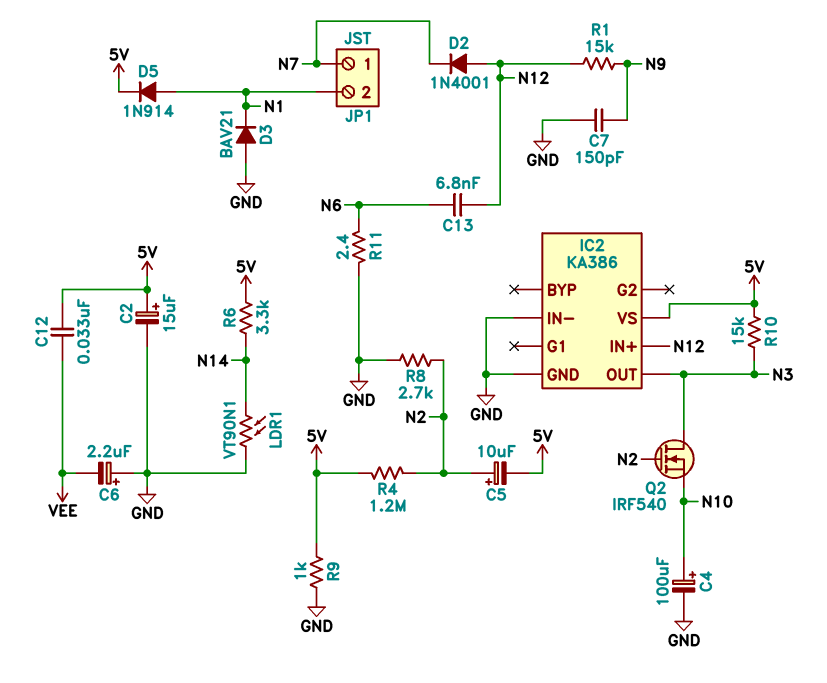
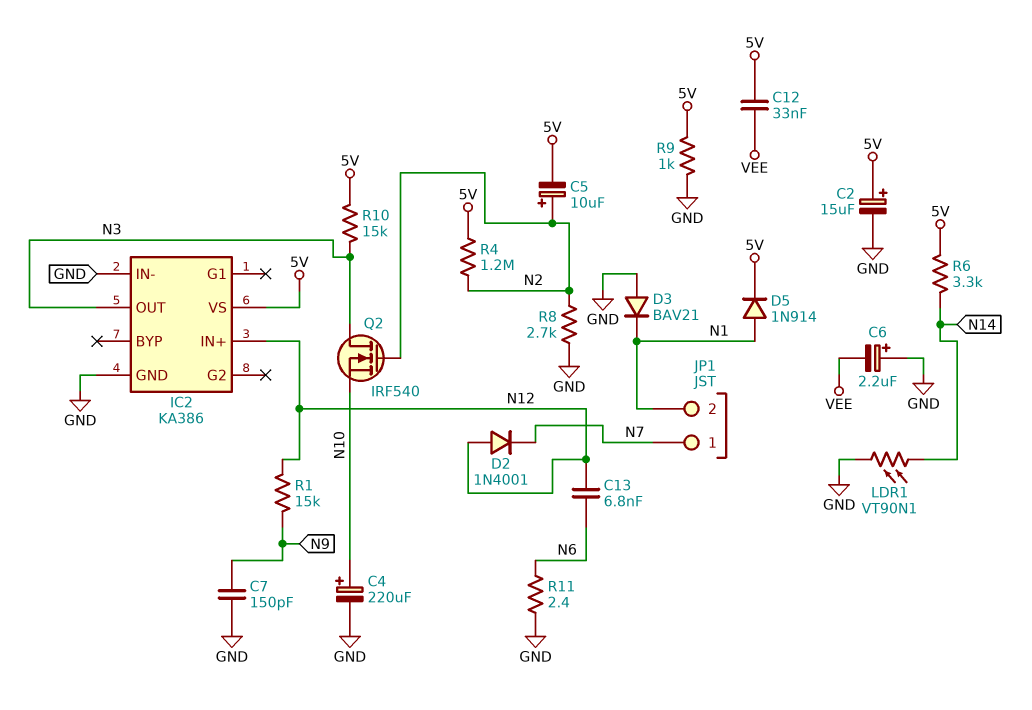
C4: 100uF (plus N10, minus GND) -> 220uF (plus N10, minus GND)

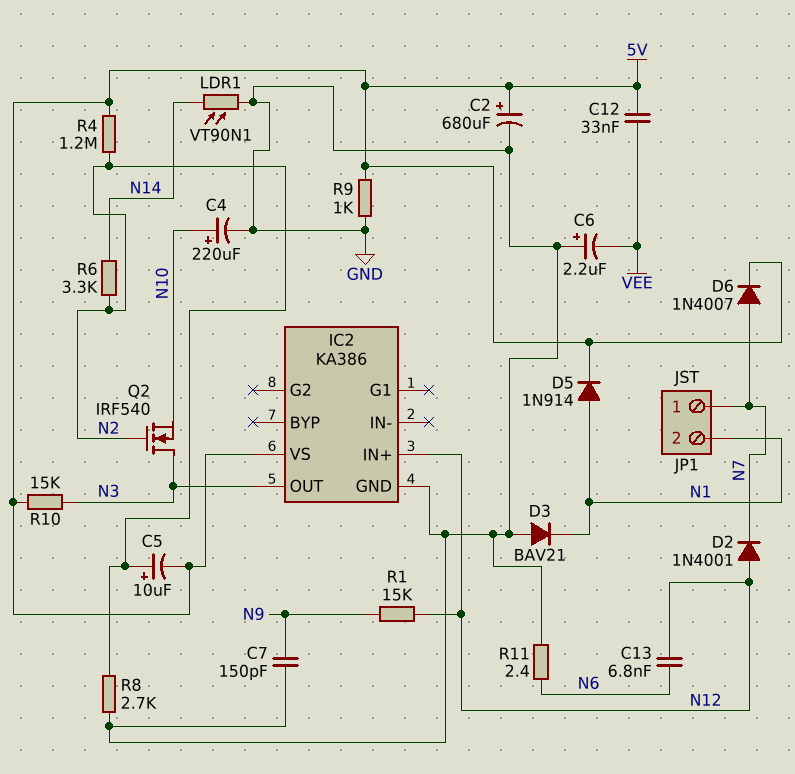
C2: 15uF (plus 5V, minus GND) -> 680uF (plus 5V, minus GND)
D6: none -> diode 1N4007 (A N7, K 5V)
IC2 pin IN-: GND -> none
R6: 3.3k (5V, N14) -> 3.3k (N2, N14)

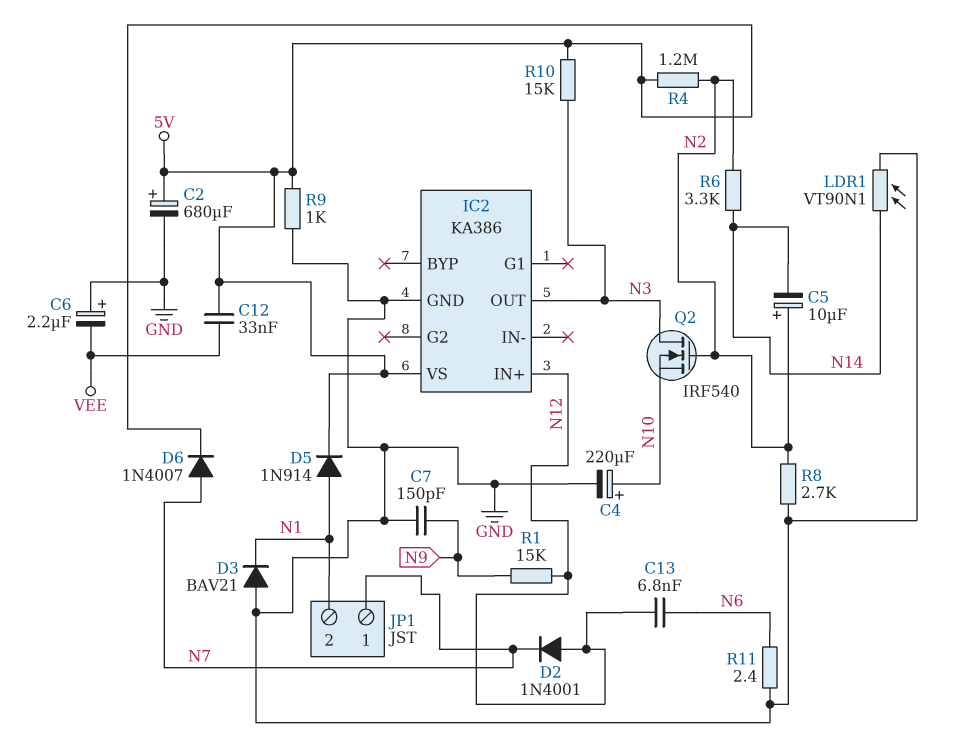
C5: 10uF (plus N2, minus 5V) -> 10uF (plus N2, minus N14)

